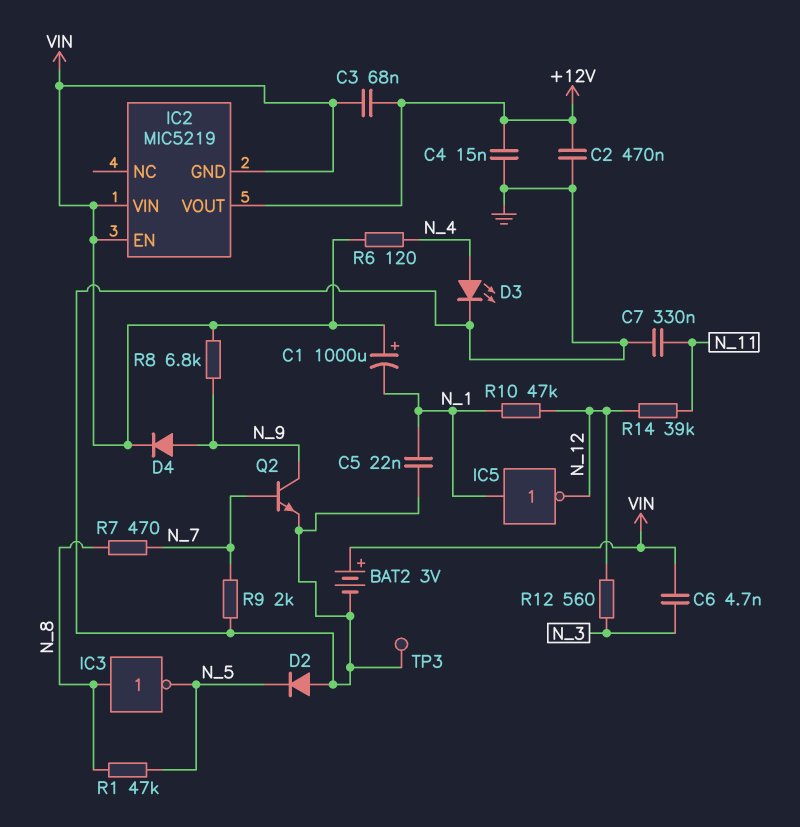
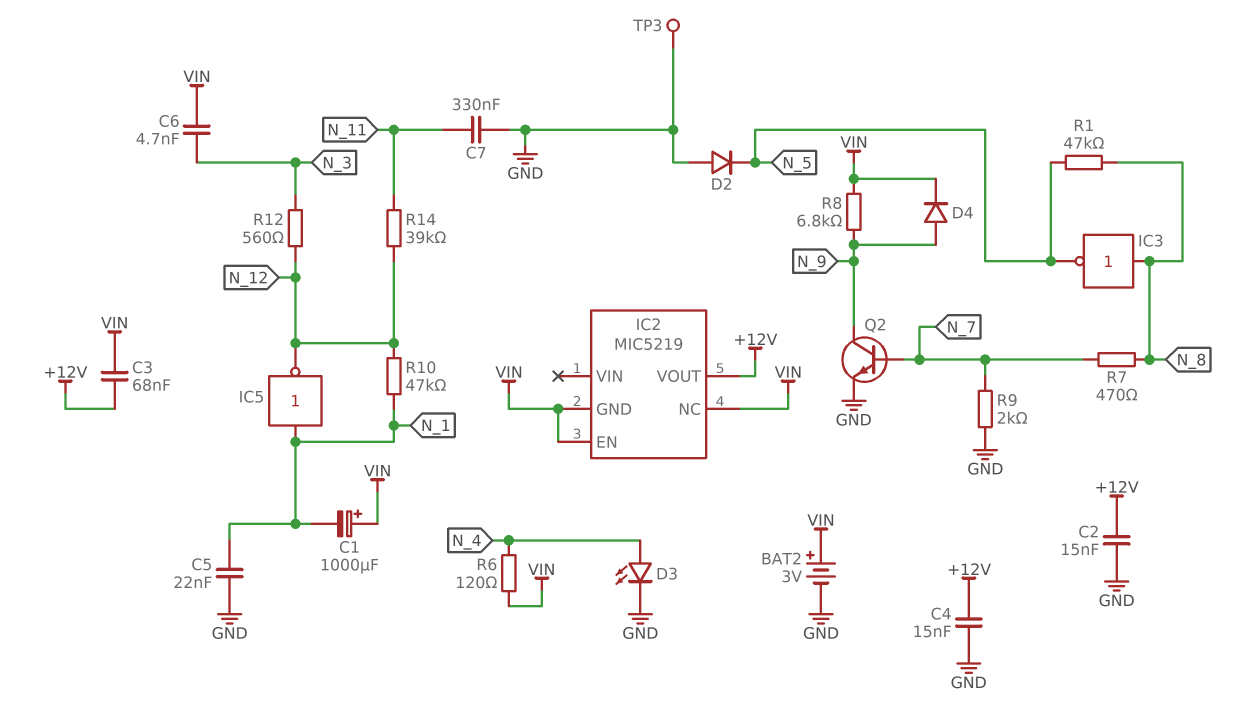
C2: 470nF (+12V, GND) -> 15nF (+12V, GND)
IC2 pin NC: none -> VIN
IC2 pin VIN: VIN -> none

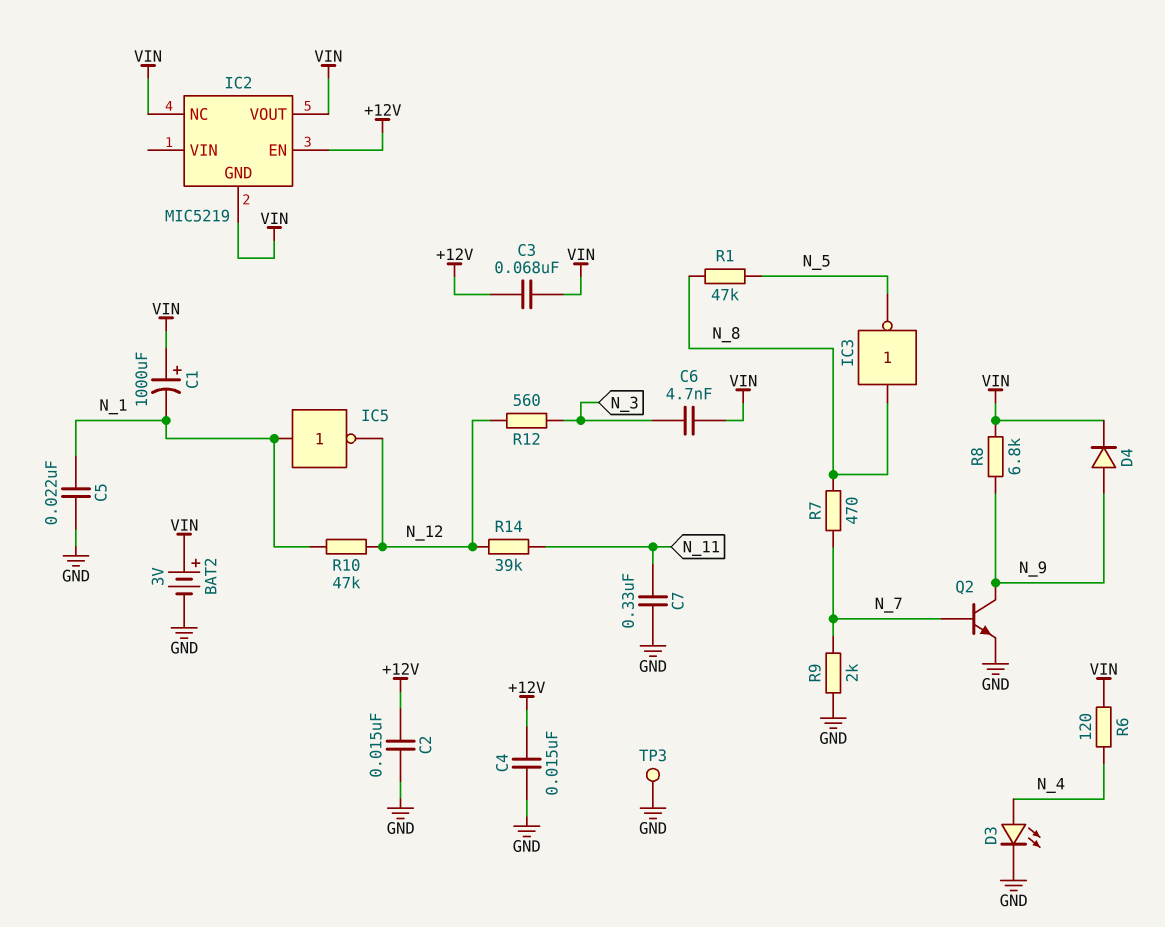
D2: diode (A GND, K N_5) -> none
IC2 pin EN: VIN -> +12V
IC2 pin VOUT: +12V -> VIN

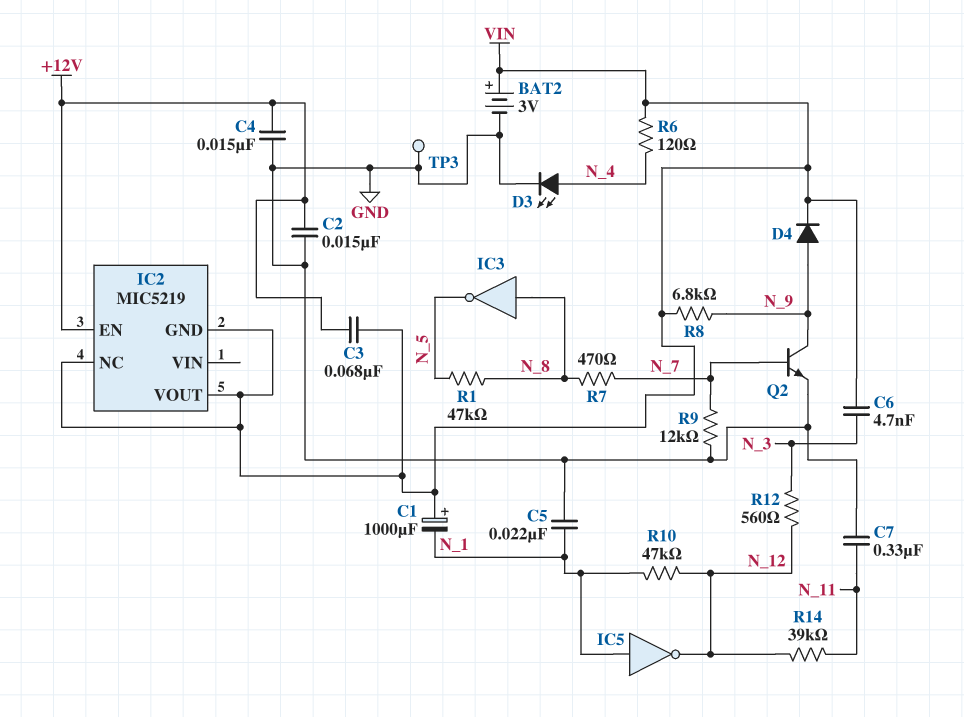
R9: 2k (GND, N_7) -> 12k (GND, N_7)

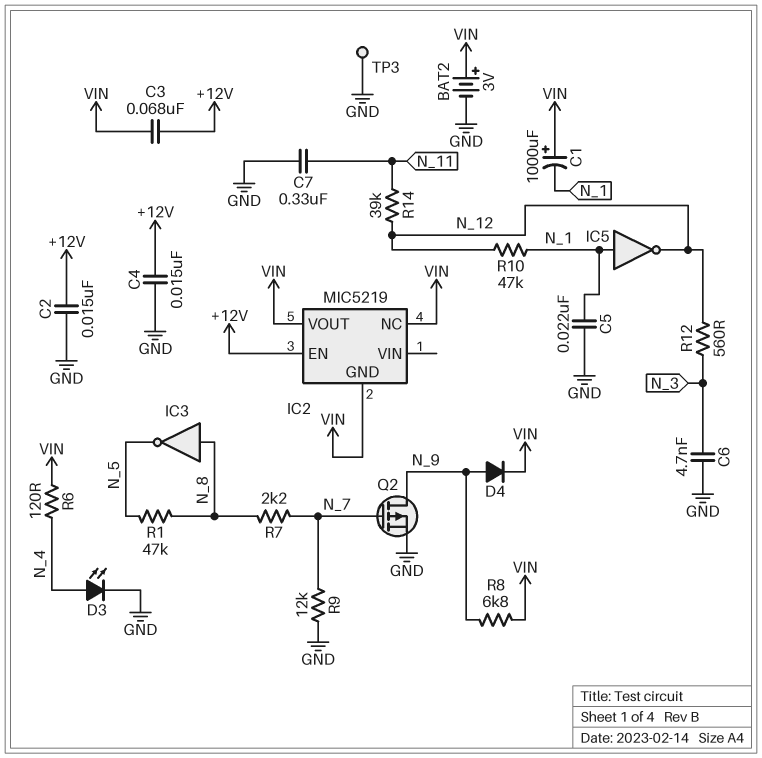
C6: 4.7nF (N_3, VIN) -> 4.7nF (GND, N_3)
Q2: NPN (B N_7, C N_9, E GND) -> PMOS (G N_7, D N_9, S GND)
R7: 470 (N_7, N_8) -> 2.2k (N_7, N_8)

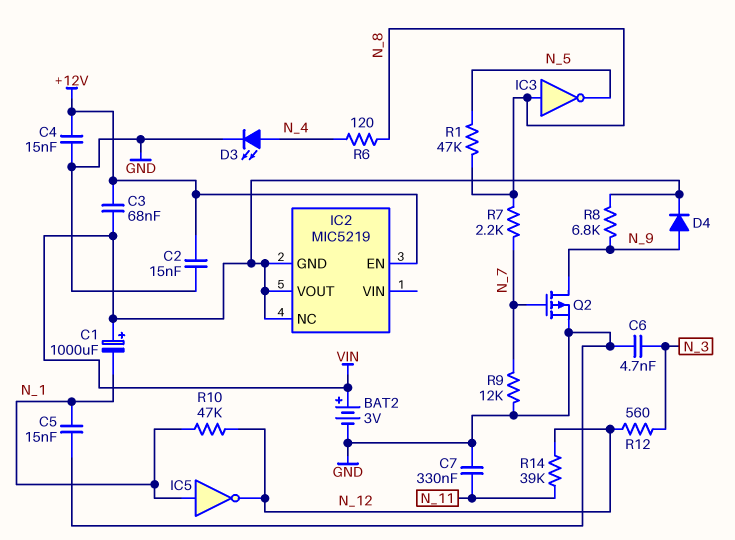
C5: 22nF (GND, N_1) -> 15nF (GND, N_1)
R6: 120 (N_4, VIN) -> 120 (N_4, N_8)
TP3: test point (GND) -> none

